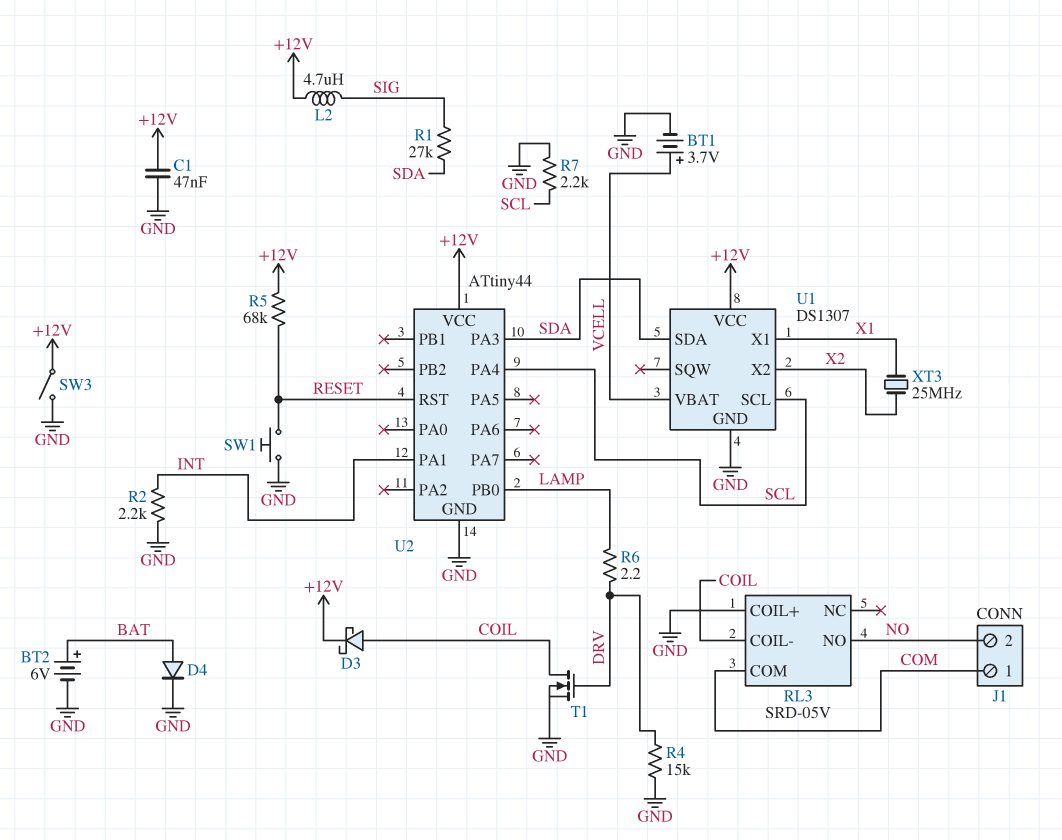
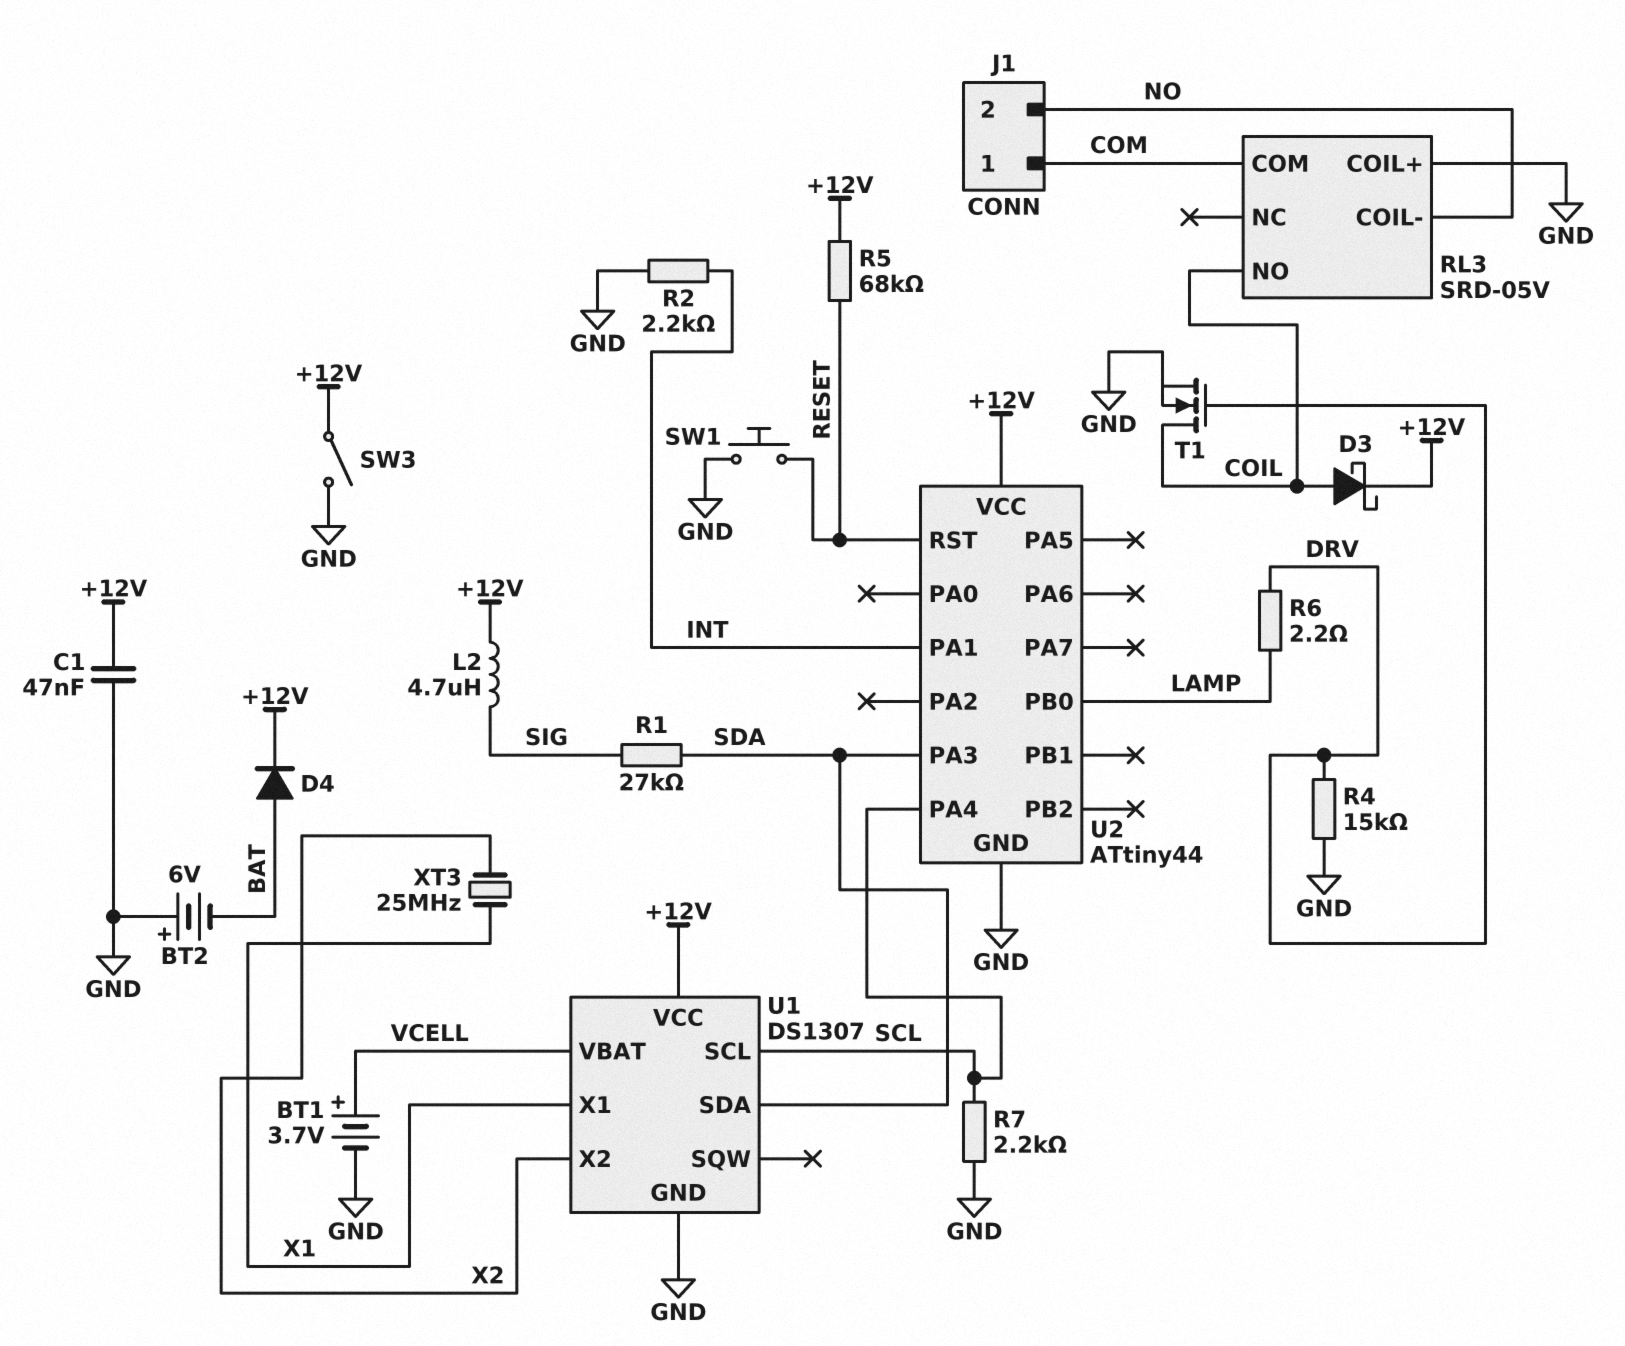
BT2: 6V (plus BAT, minus GND) -> 6V (plus GND, minus BAT)
D4: diode (A BAT, K GND) -> diode (A BAT, K +12V)
RL3 pin COIL-: COIL -> NO
RL3 pin NO: NO -> COIL

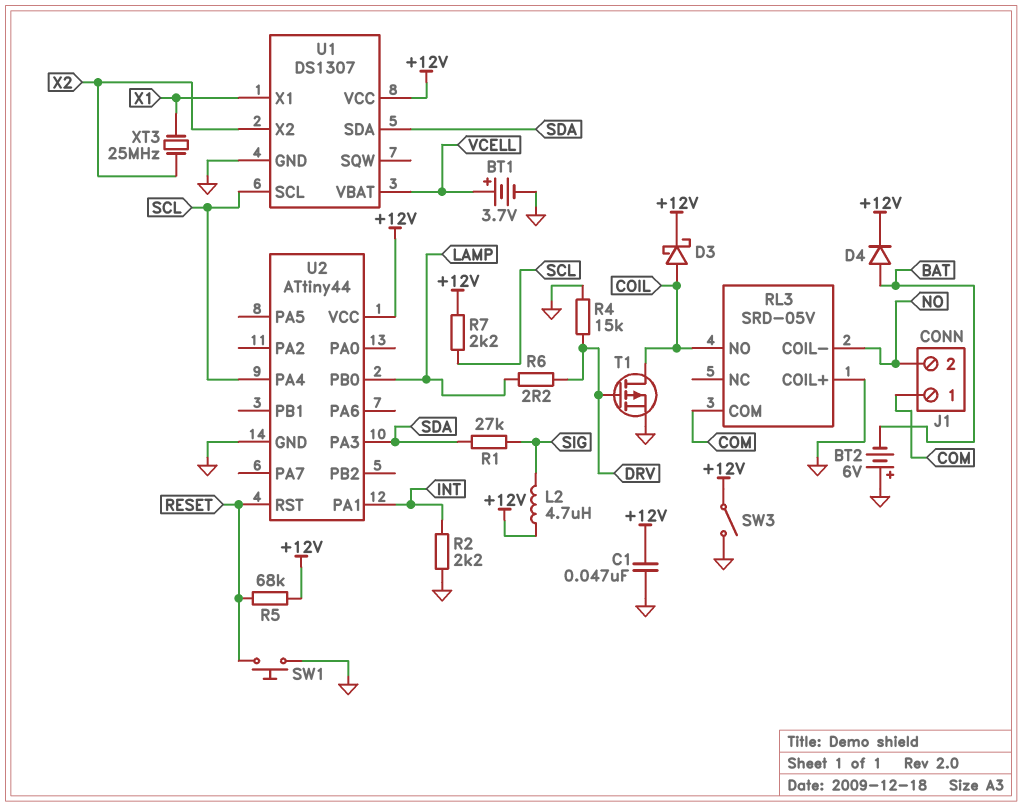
R7: 2.2k (GND, SCL) -> 2.2k (+12V, SCL)
T1: NMOS (G DRV, D COIL, S GND) -> PMOS (G DRV, D COIL, S GND)

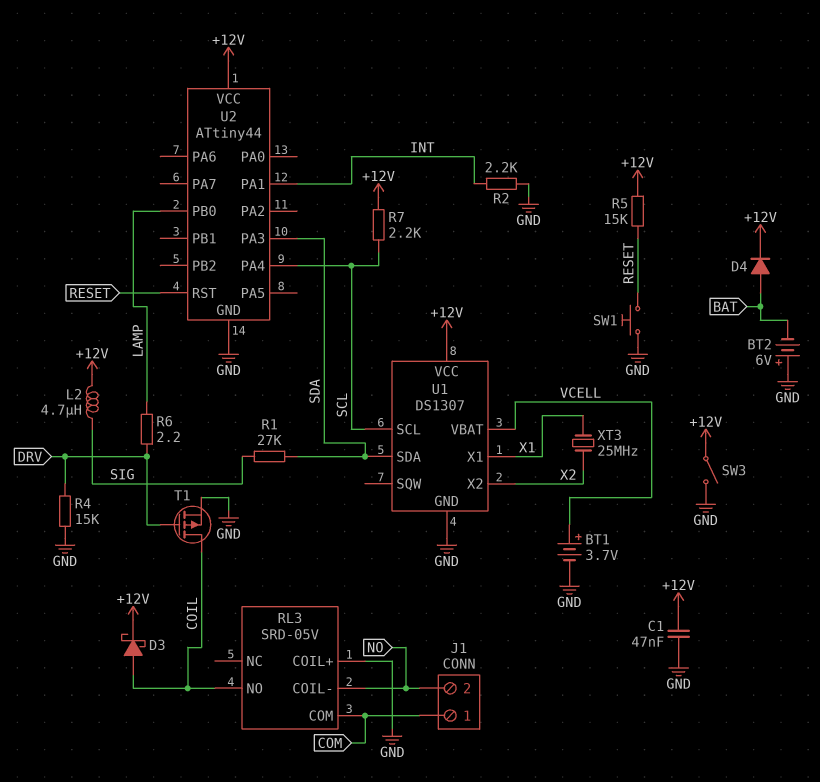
R5: 68k (+12V, RESET) -> 15k (+12V, RESET)

